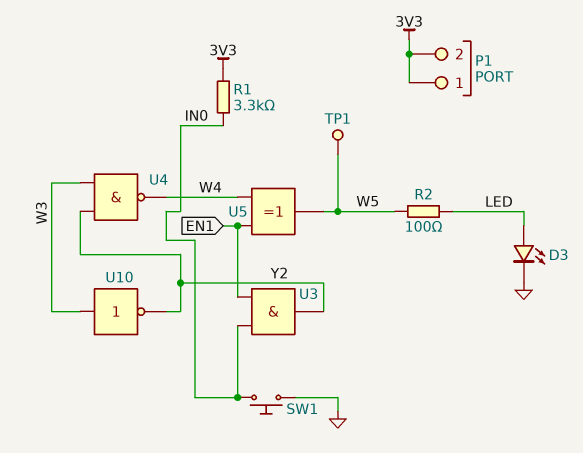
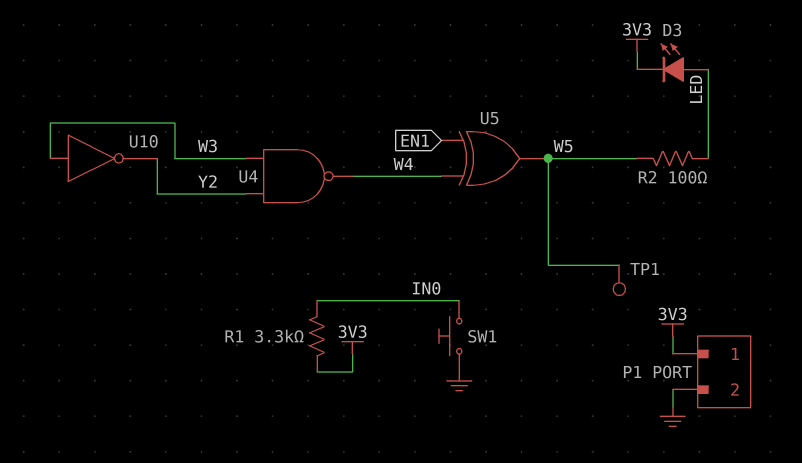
D3: LED (A LED, K GND) -> LED (A LED, K 3V3)
P1 pin 2: 3V3 -> GND
U3: AND (in EN1, in IN0, out Y2) -> none

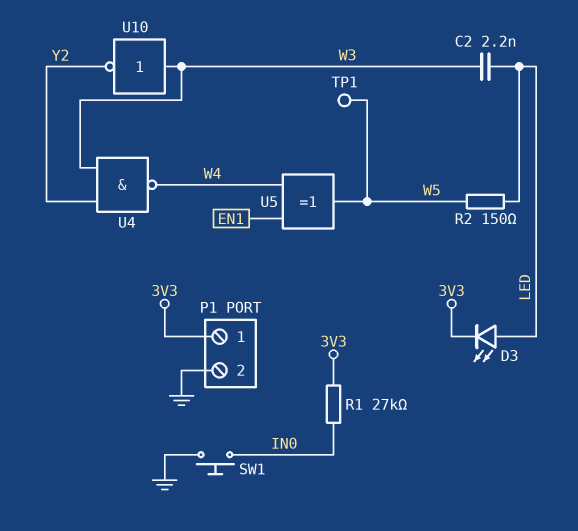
C2: none -> 2.2nF (LED, W3)
R1: 3.3k (3V3, IN0) -> 27k (3V3, IN0)
R2: 100 (LED, W5) -> 150 (LED, W5)

